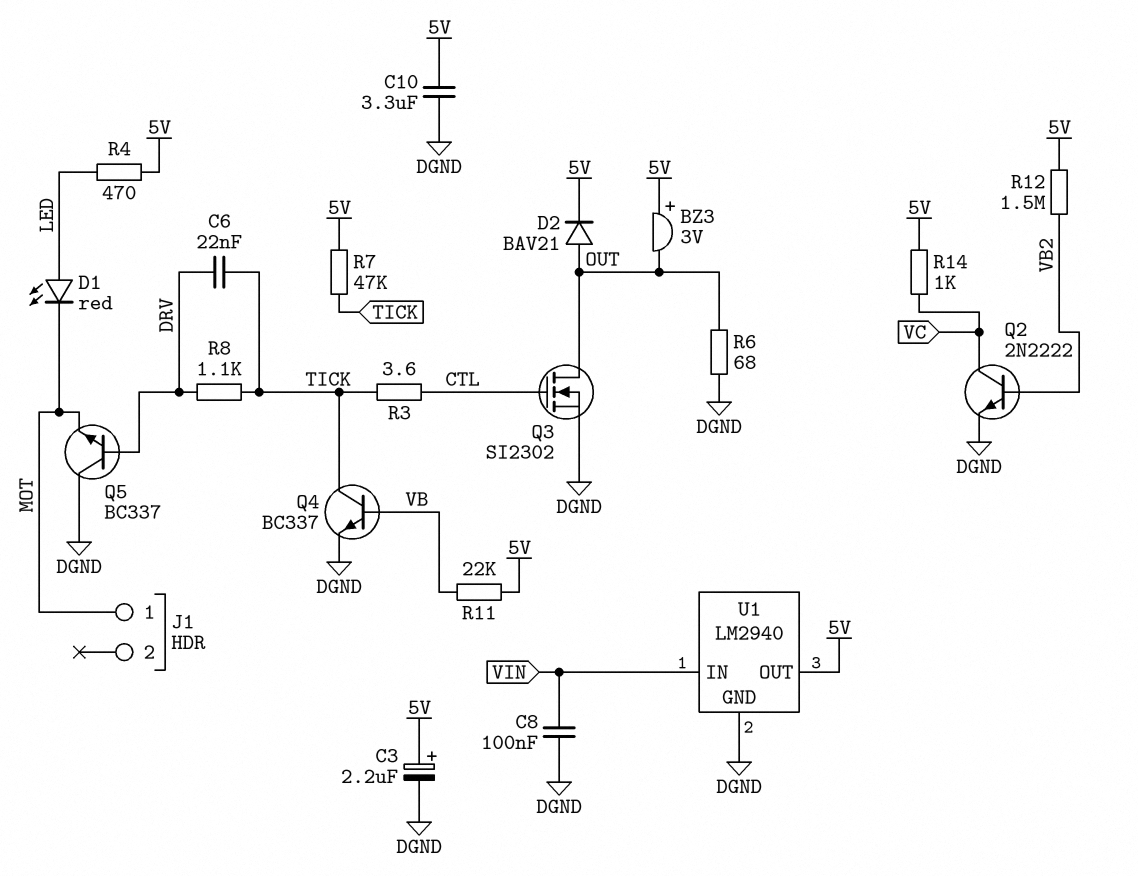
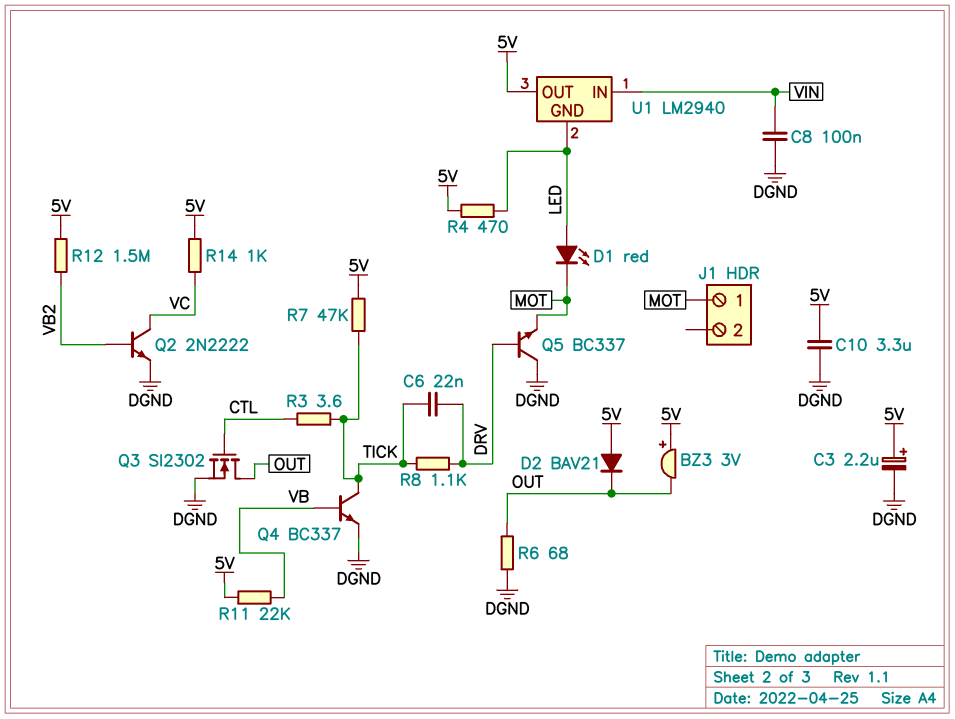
D2: diode BAV21 (A OUT, K 5V) -> diode BAV21 (A 5V, K OUT)
U1 pin GND: DGND -> LED

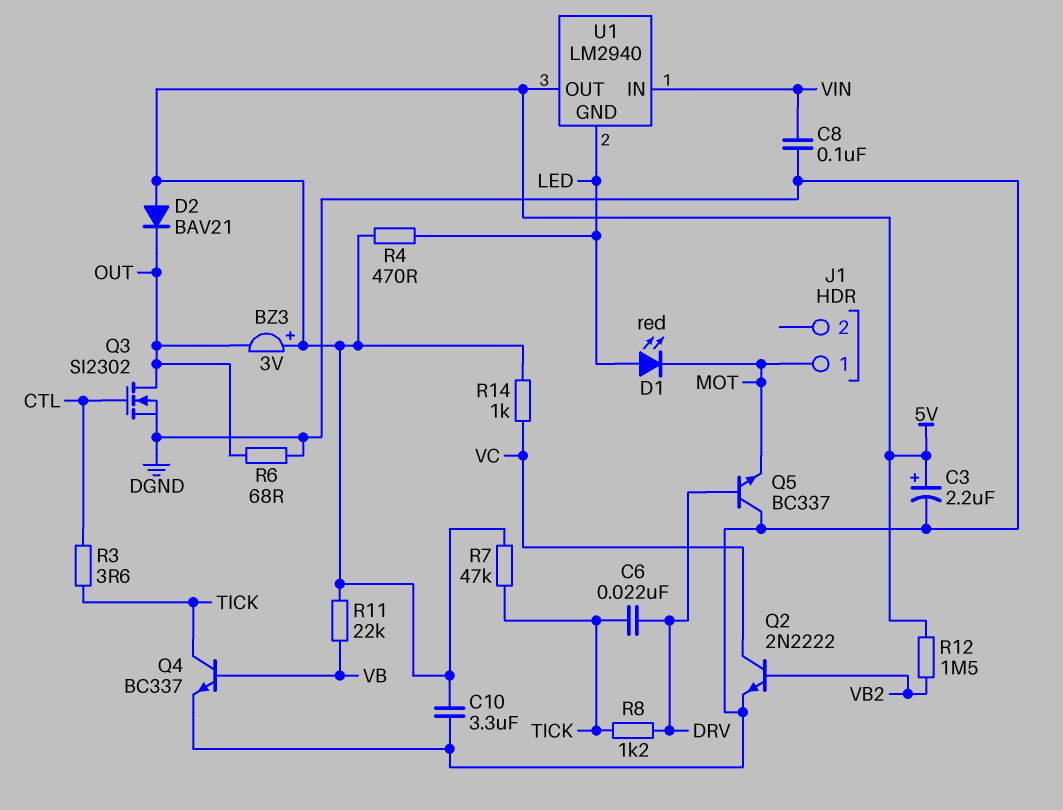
R8: 1.1k (DRV, TICK) -> 1.2k (DRV, TICK)

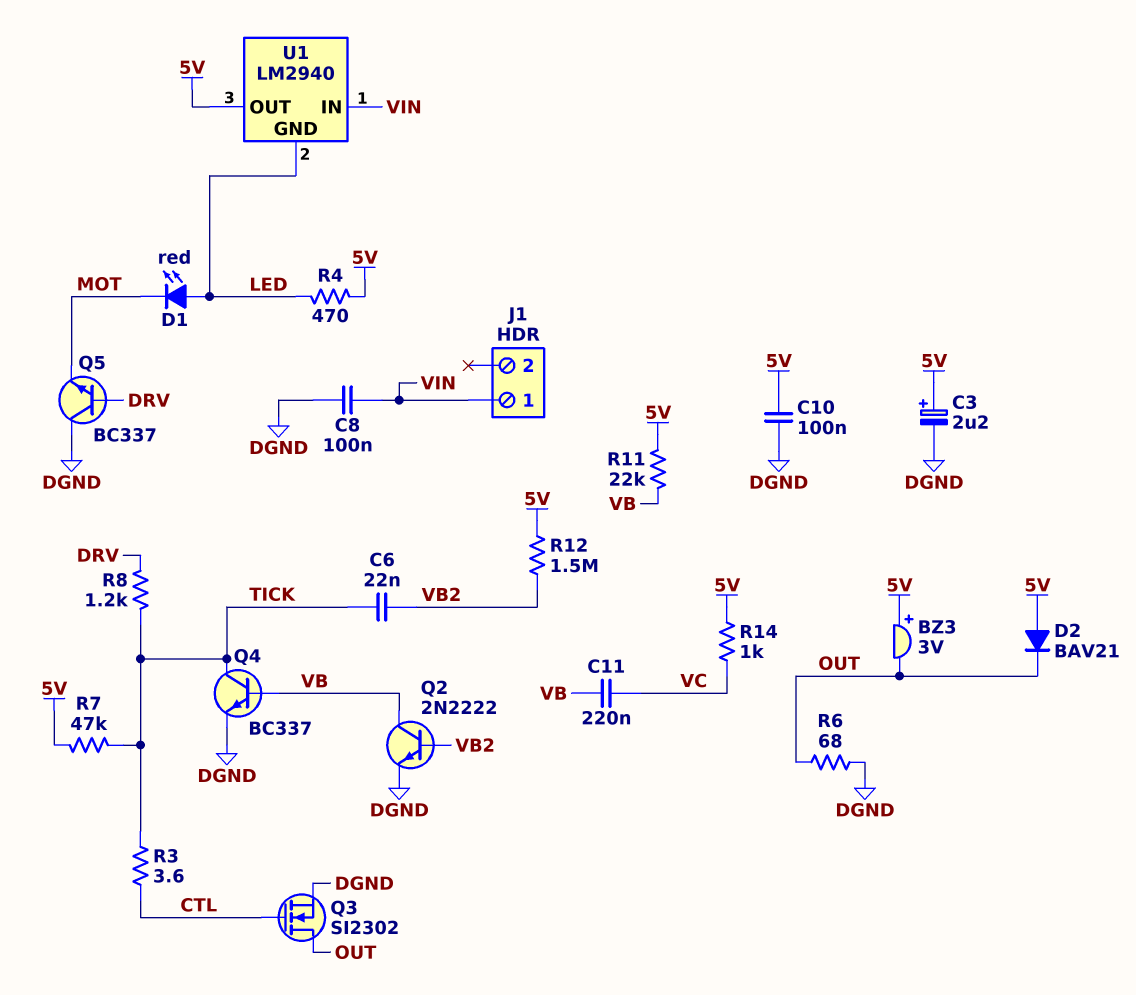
C6: 22nF (DRV, TICK) -> 22nF (TICK, VB2)
C10: 3.3uF (5V, DGND) -> 100nF (5V, DGND)
C11: none -> 220nF (VB, VC)
J1 pin 1: MOT -> VIN
Q2: NPN 2N2222 (B VB2, C VC, E DGND) -> NPN 2N2222 (B VB2, C VB, E DGND)

